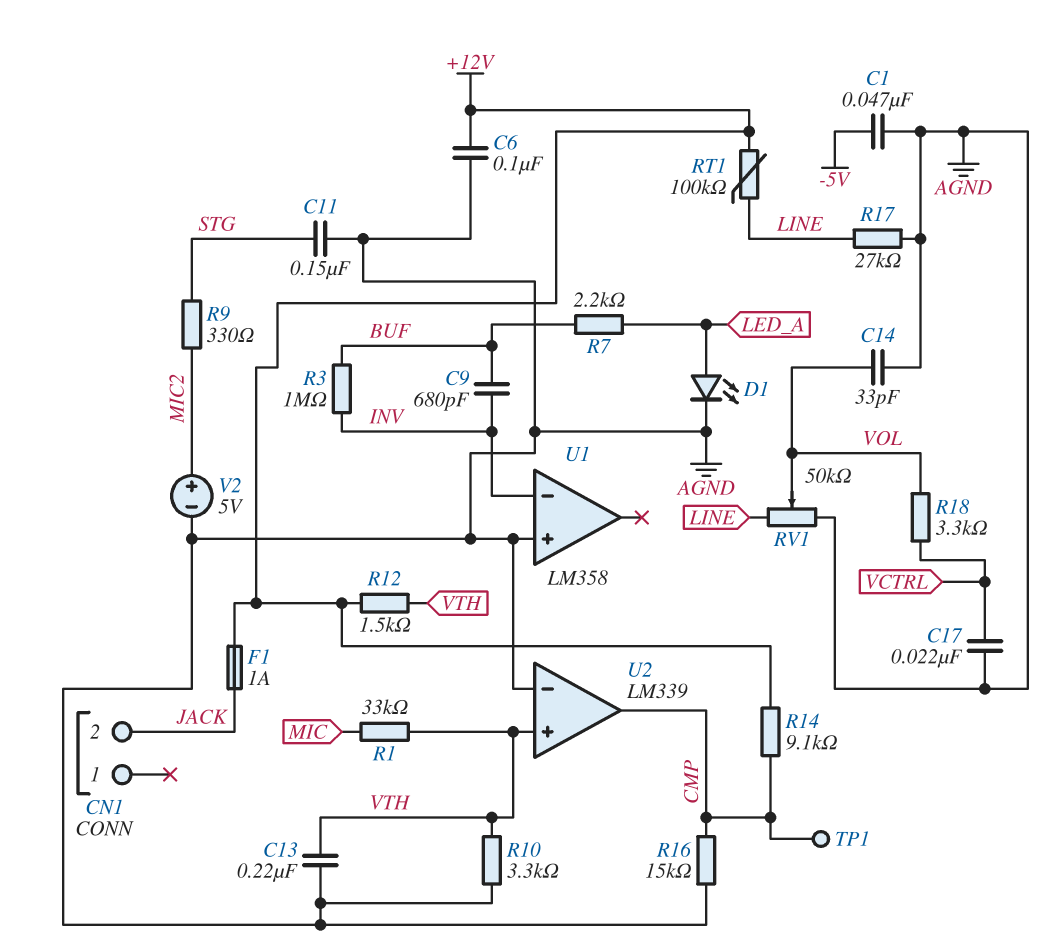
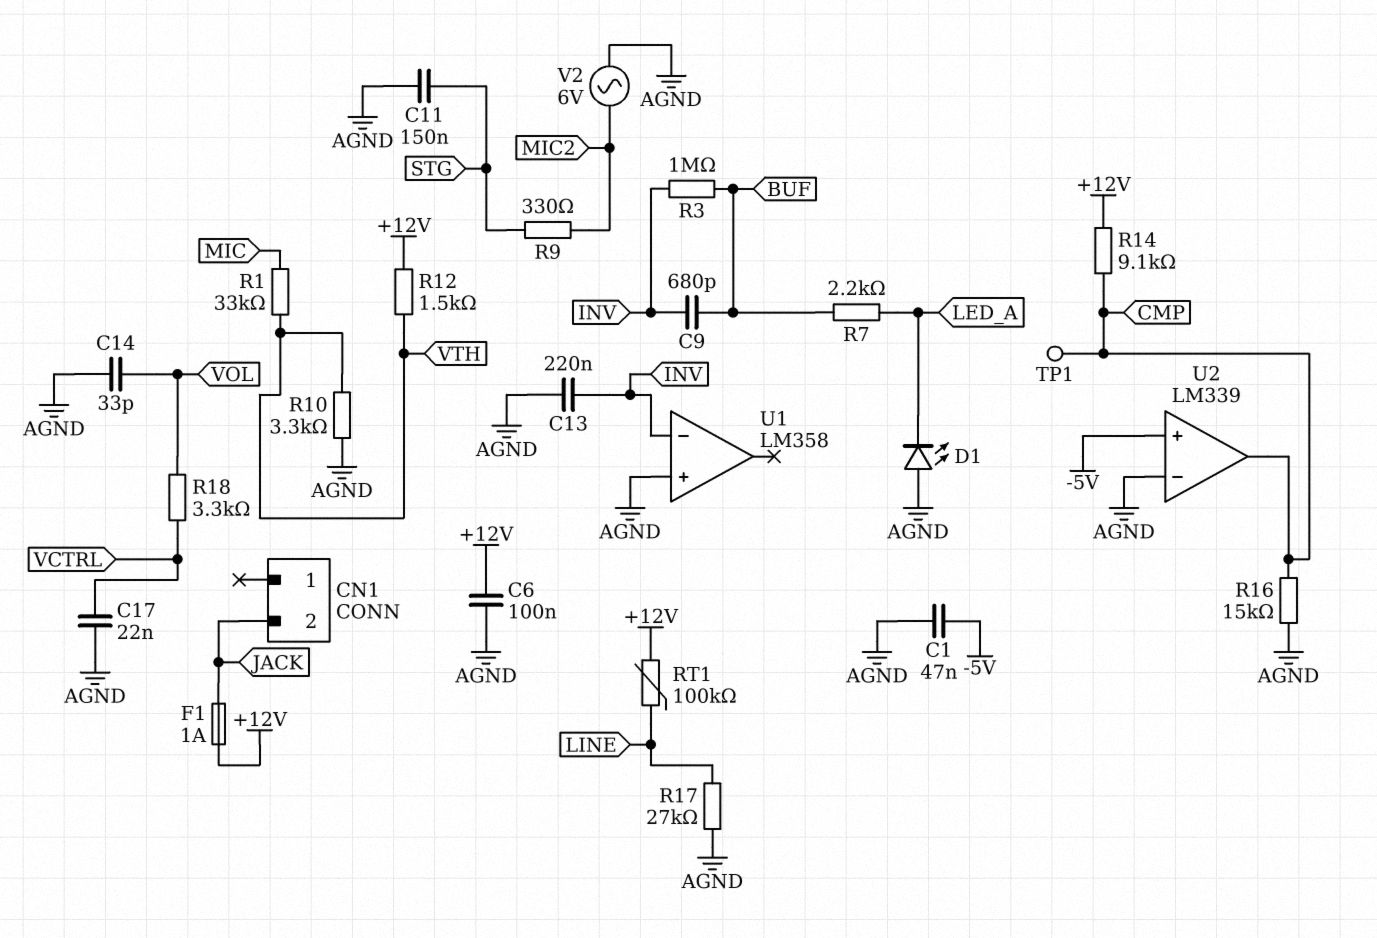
C13: 220nF (AGND, VTH) -> 220nF (AGND, INV)
D1: LED (A LED_A, K AGND) -> LED (A AGND, K LED_A)
RV1: 50k (AGND, LINE, wiper VOL) -> none
U2 pin in+: VTH -> -5V
V2: 5V (plus MIC2, minus AGND) -> AC 6V (AGND, MIC2)

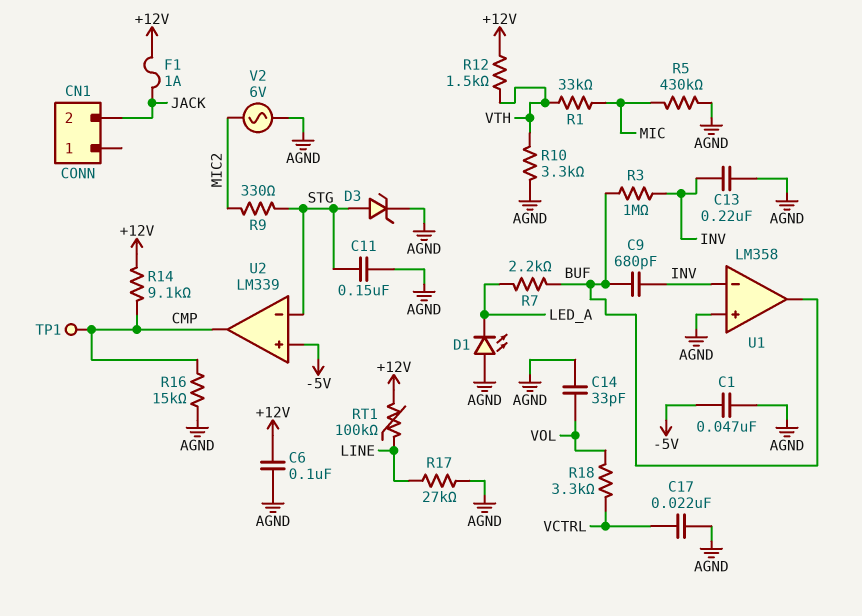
D3: none -> zener (A STG, K AGND)
R5: none -> 430k (AGND, MIC)
U1 pin out: none -> BUF
U2 pin in-: AGND -> STG

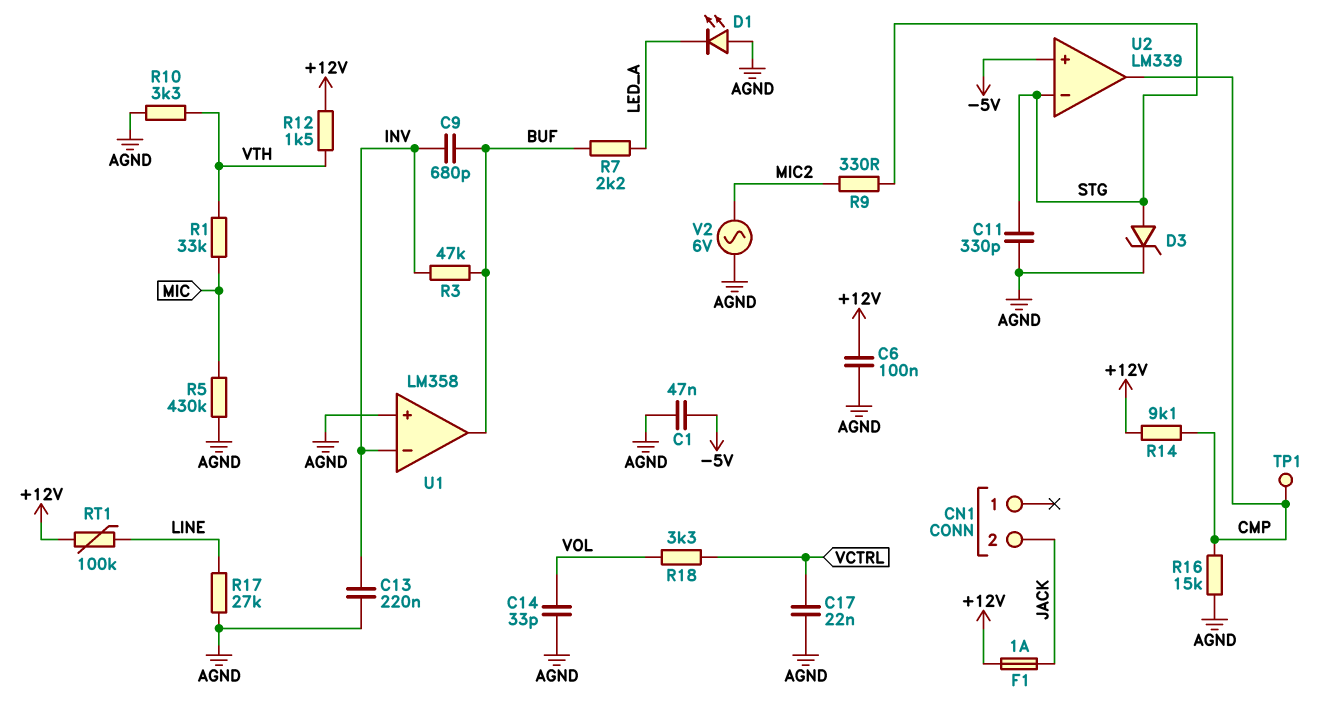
C11: 150nF (AGND, STG) -> 330pF (AGND, STG)
R3: 1M (BUF, INV) -> 47k (BUF, INV)

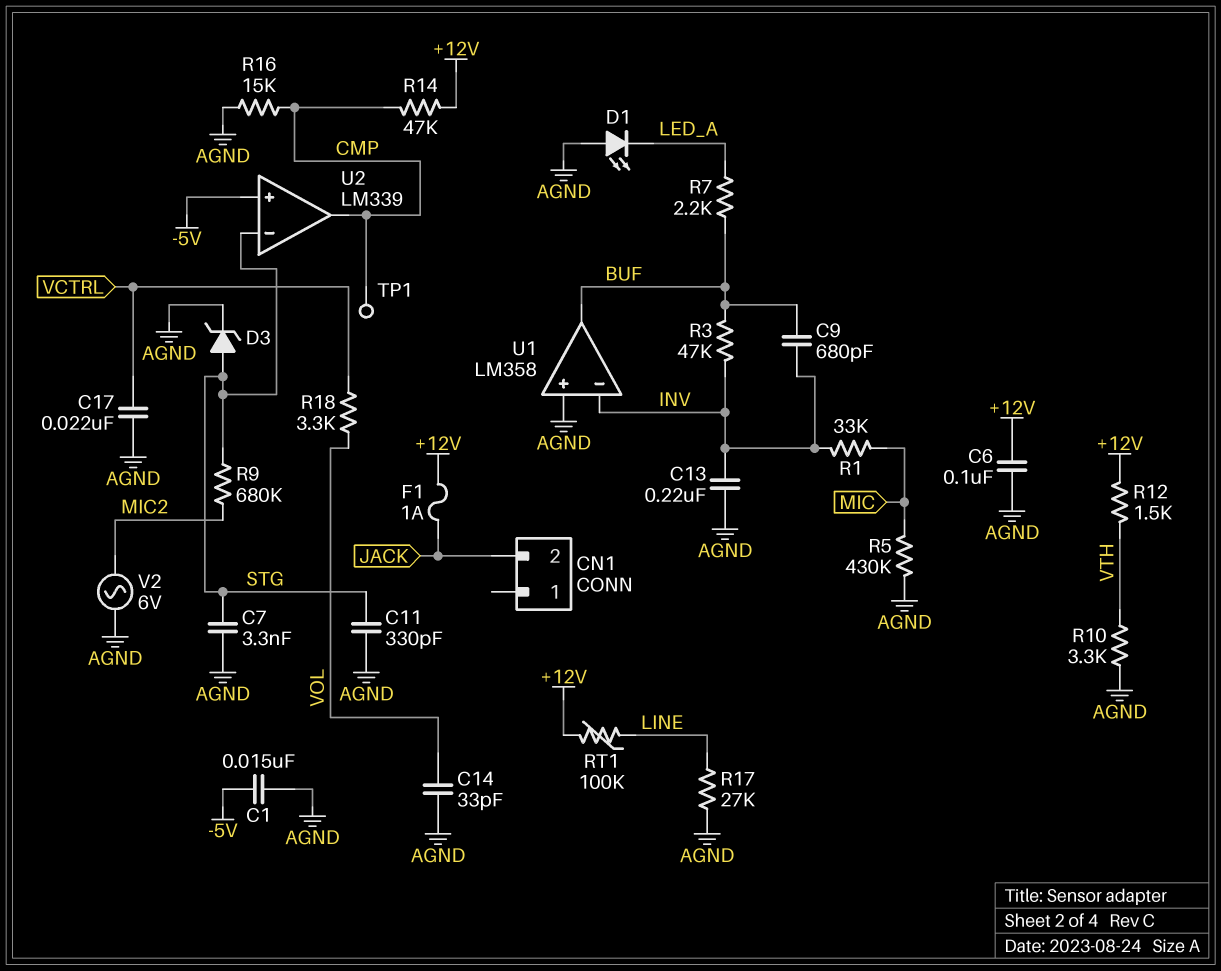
C1: 47nF (-5V, AGND) -> 15nF (-5V, AGND)
C7: none -> 3.3nF (AGND, STG)
R1: 33k (MIC, VTH) -> 33k (INV, MIC)
R9: 330 (MIC2, STG) -> 680k (MIC2, STG)
R14: 9.1k (+12V, CMP) -> 47k (+12V, CMP)

